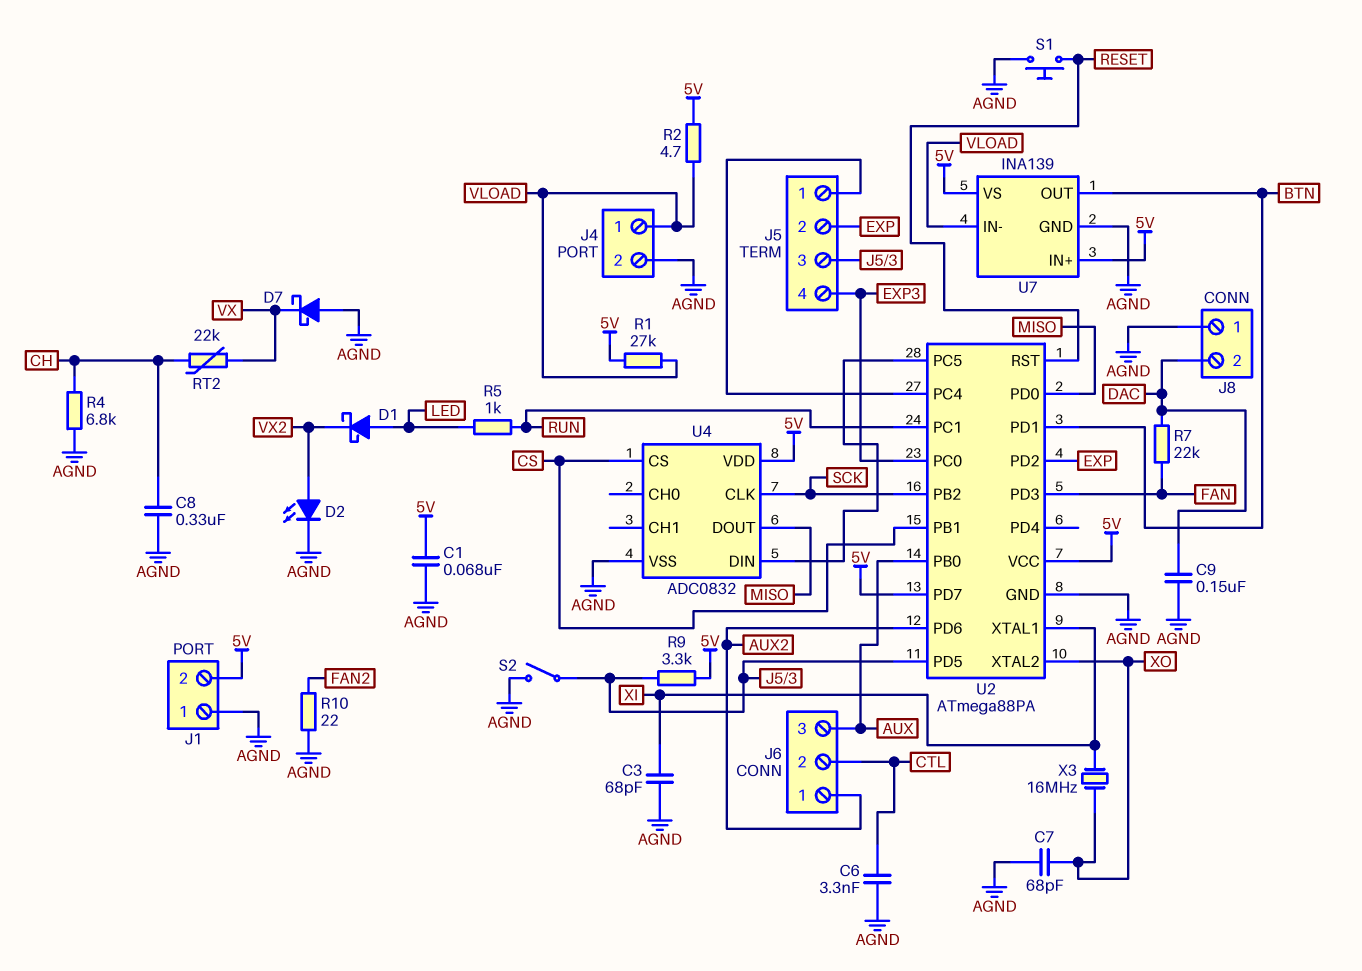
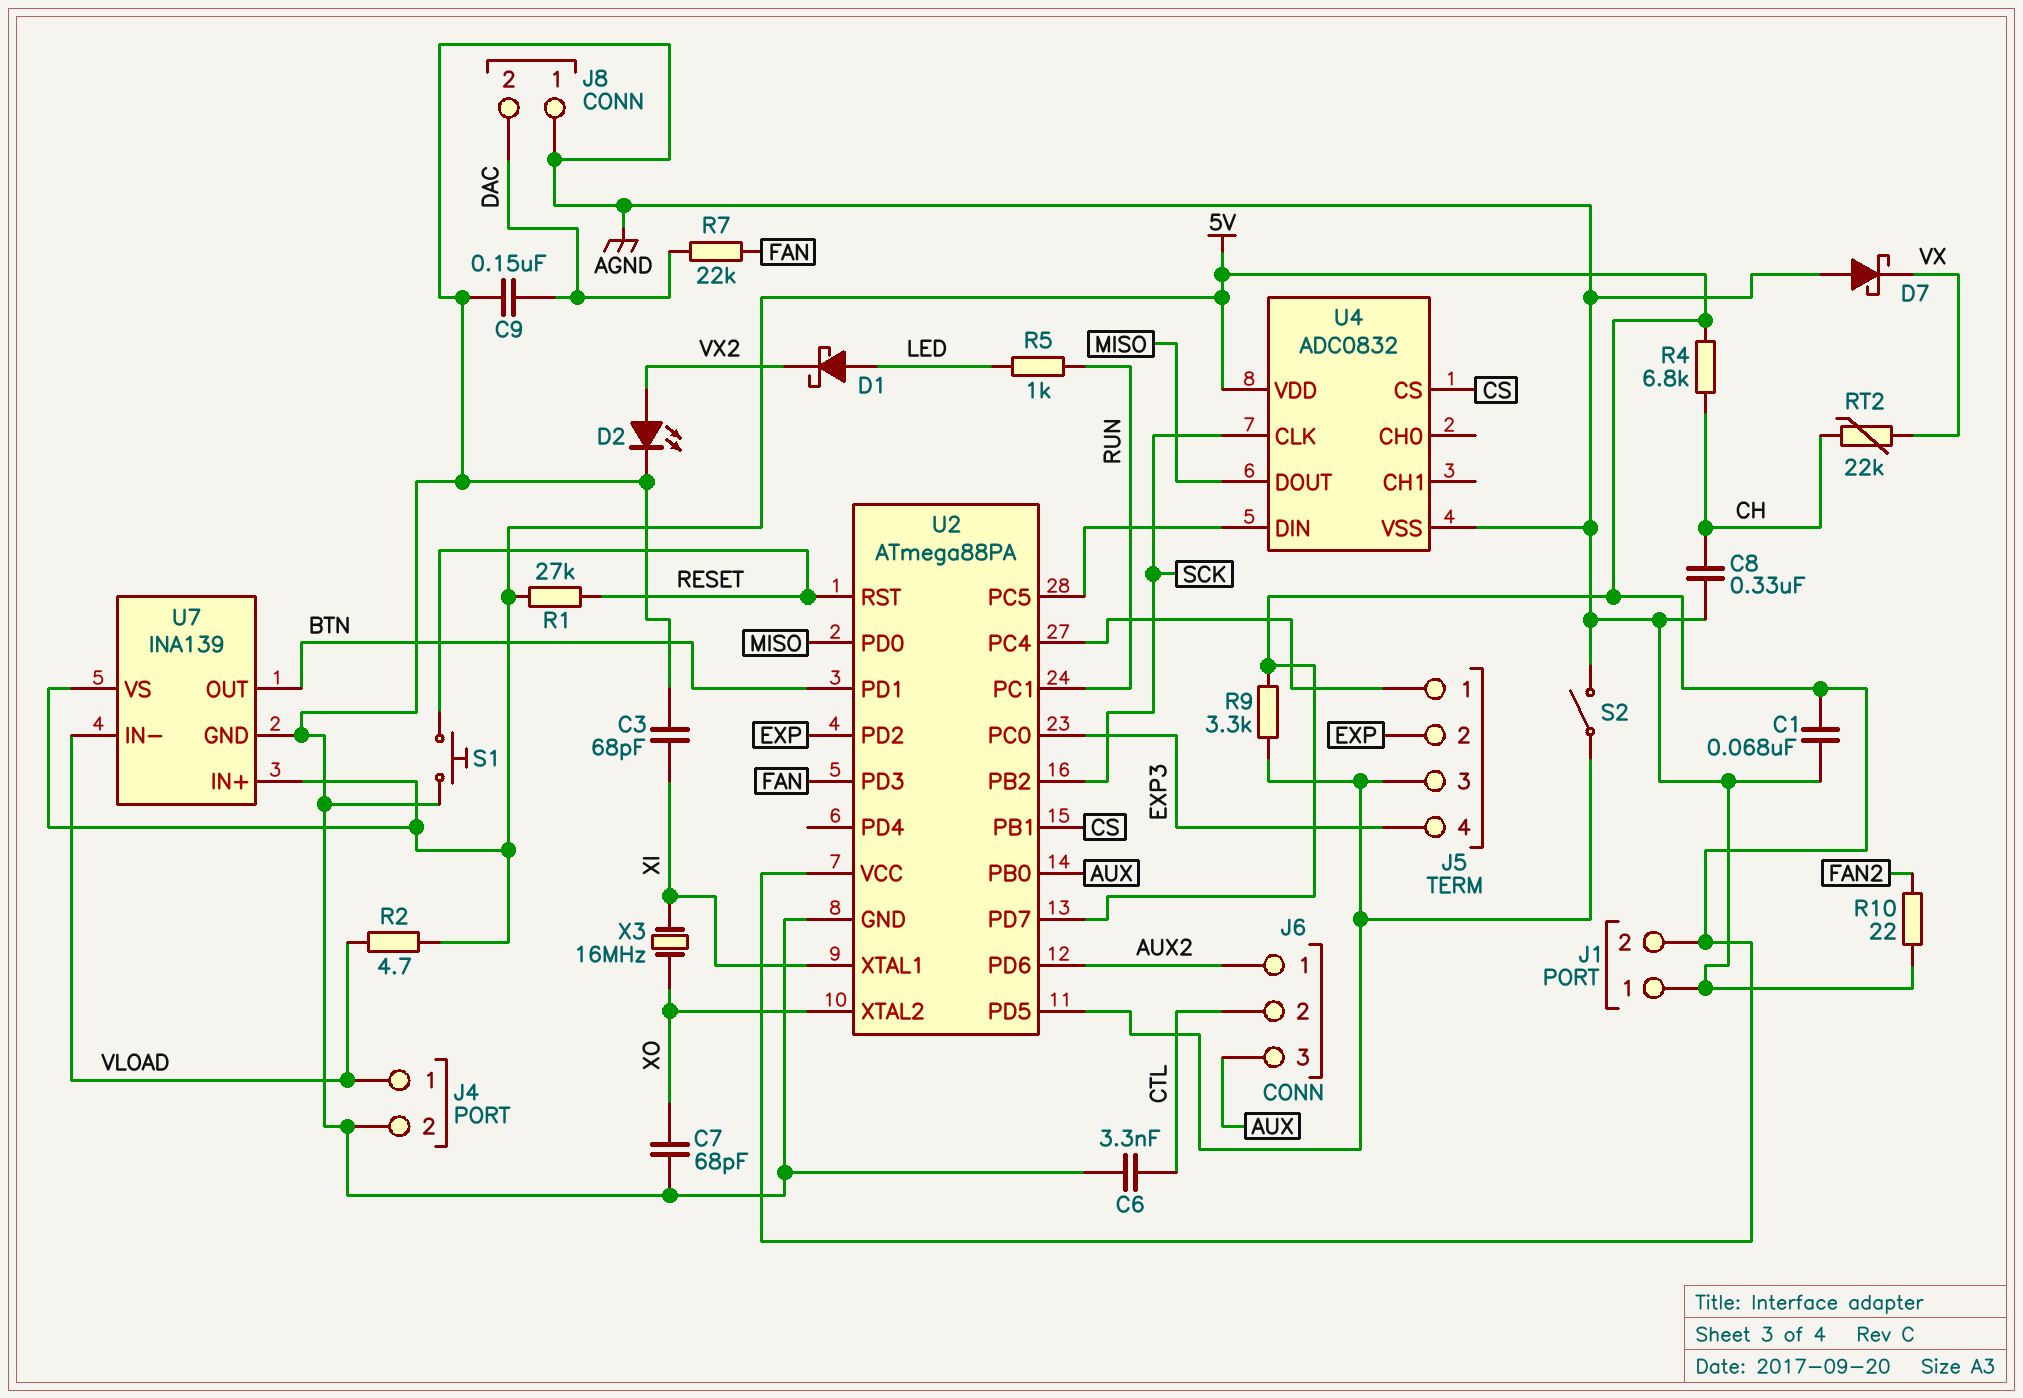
R1: 27k (5V, VLOAD) -> 27k (5V, RESET)
R4: 6.8k (AGND, CH) -> 6.8k (5V, CH)

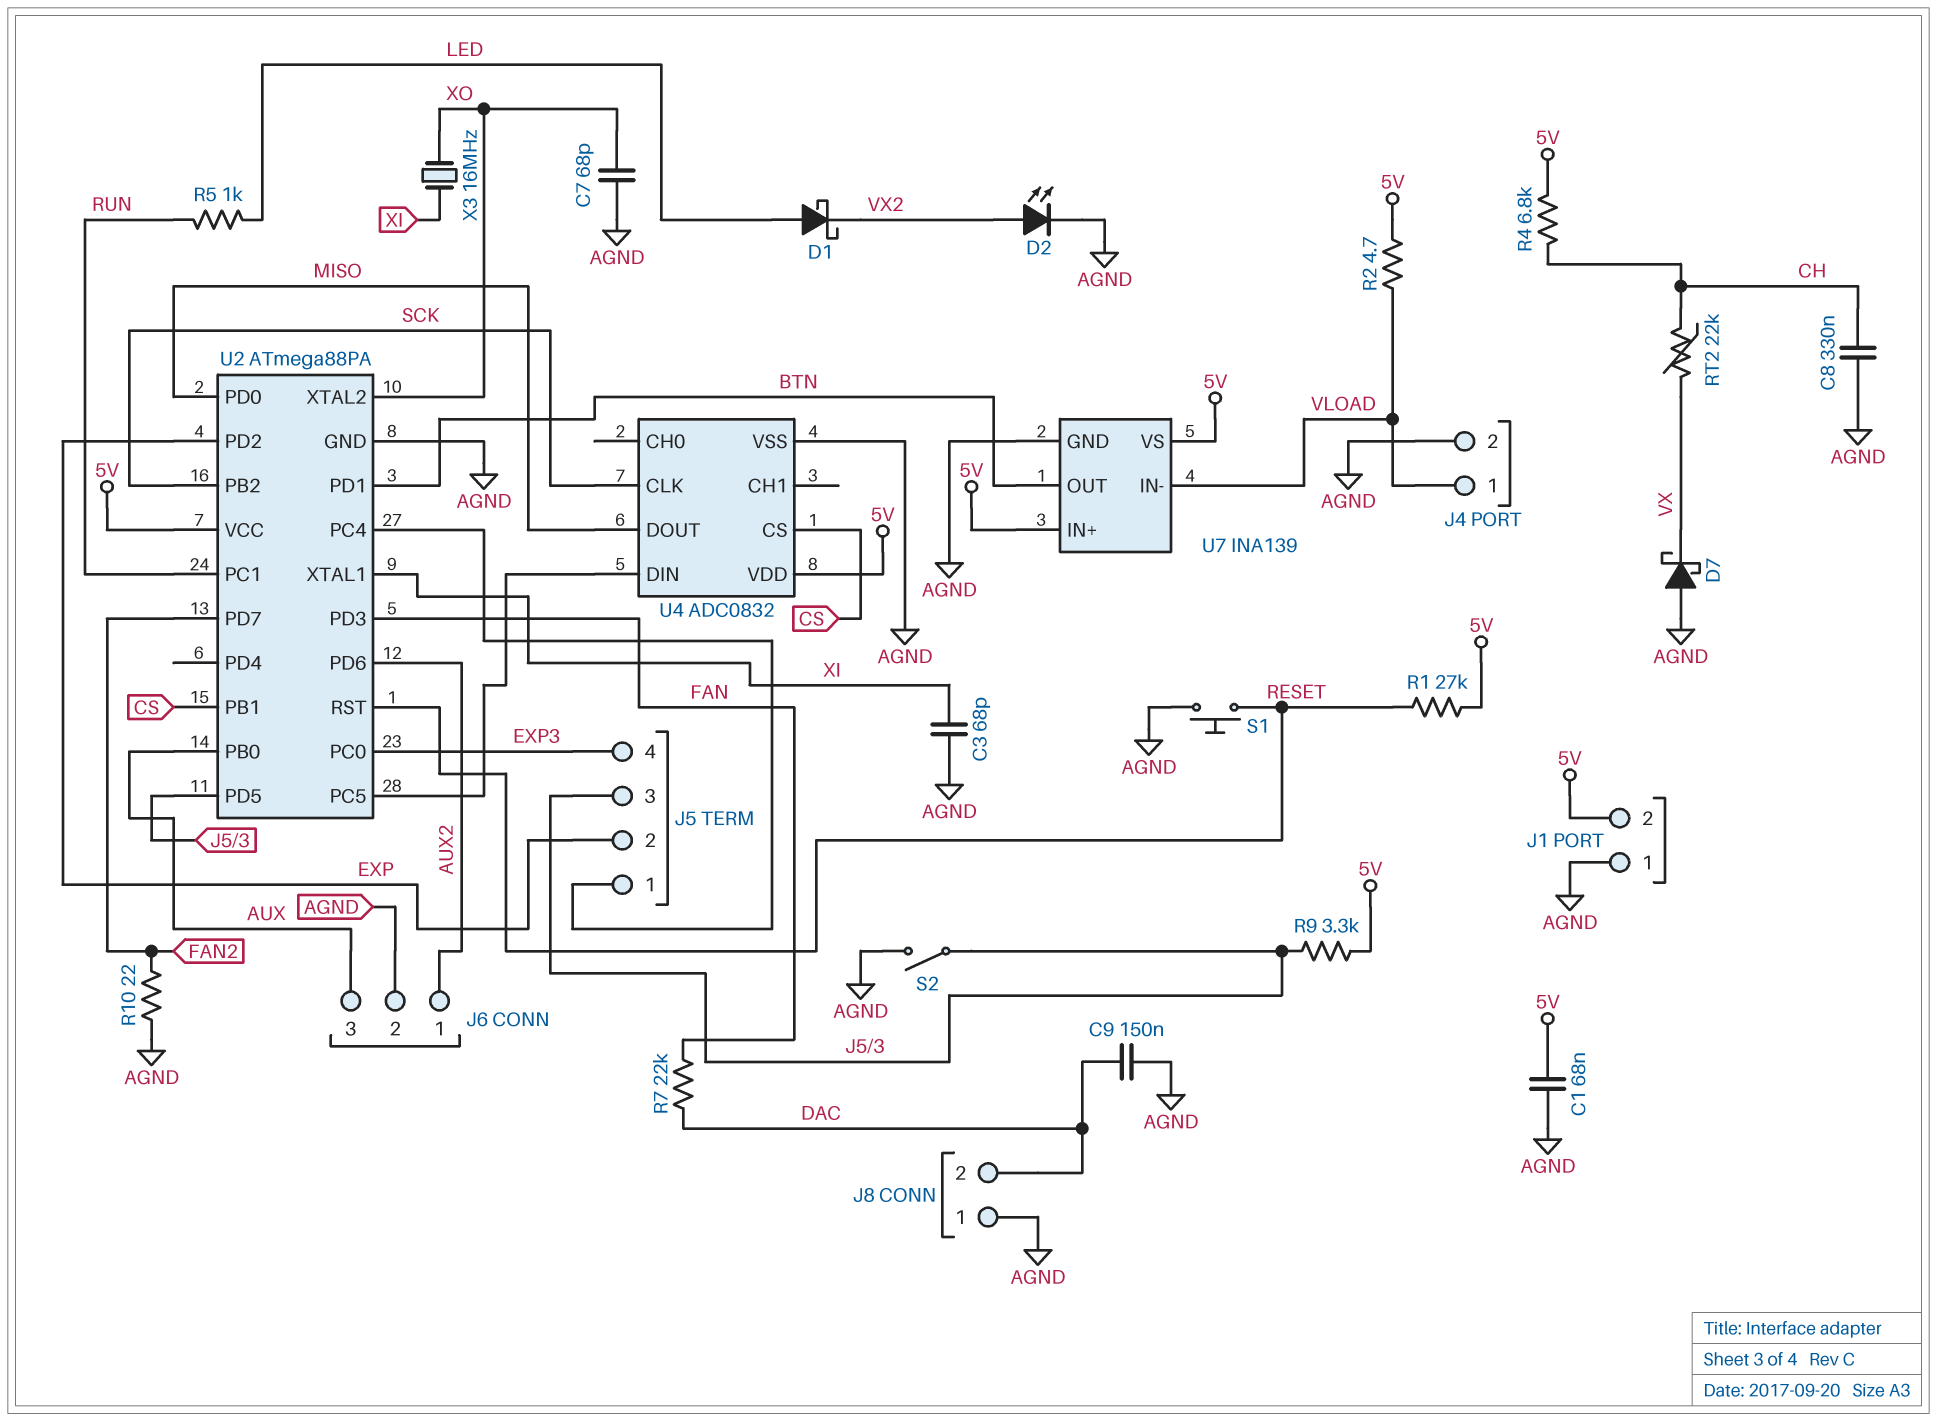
C6: 3.3nF (AGND, CTL) -> none
J6 pin 2: CTL -> AGND
U2 pin PD7: 5V -> FAN2

